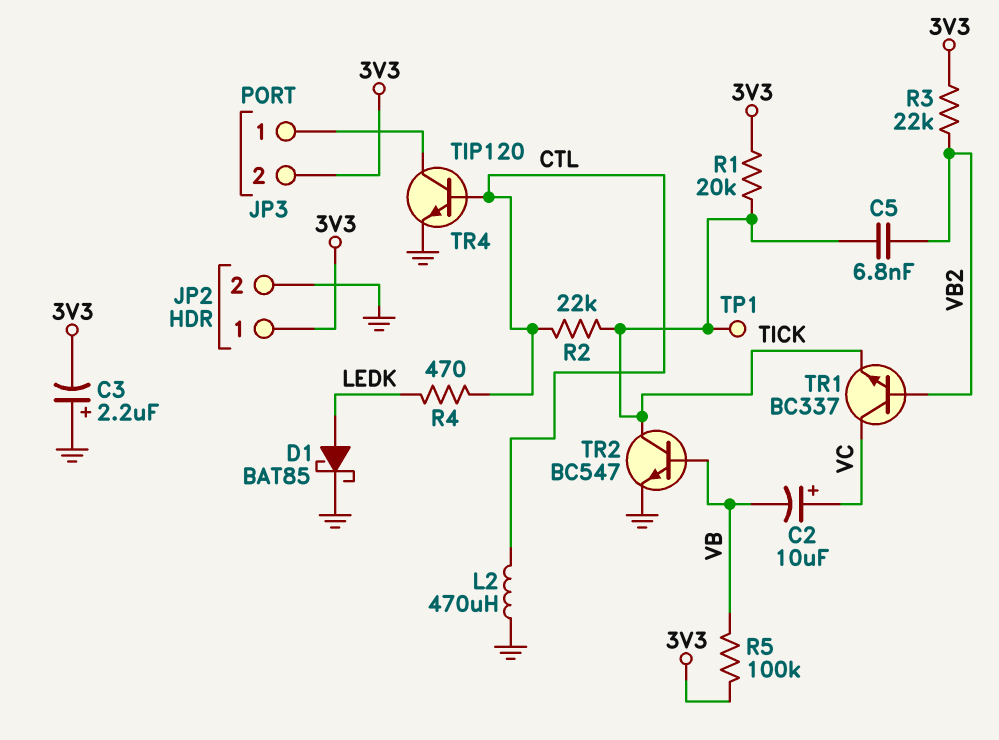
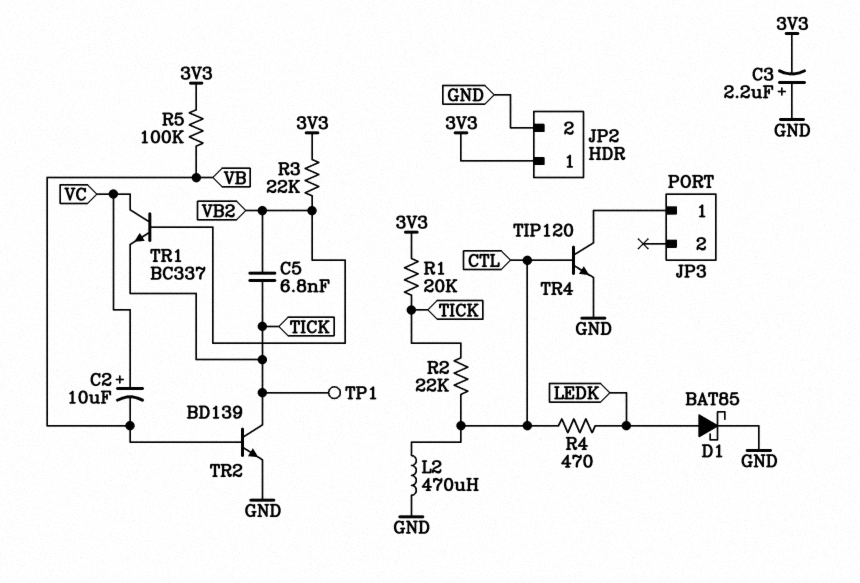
JP3 pin 2: 3V3 -> none
TR2: NPN BC547 (B VB, C TICK, E GND) -> NPN BD139 (B VB, C TICK, E GND)

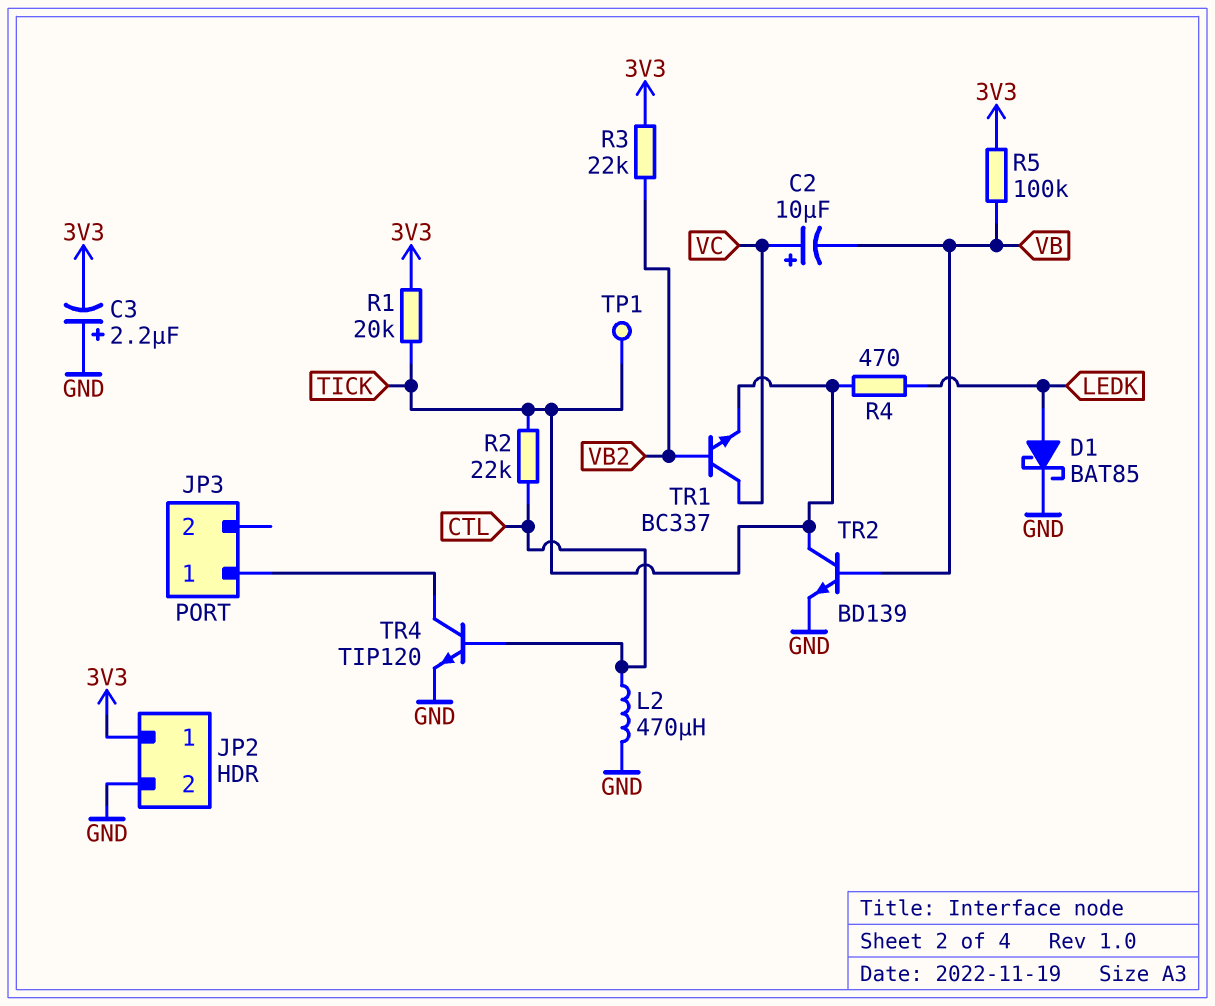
C5: 6.8nF (TICK, VB2) -> none
R4: 470 (CTL, LEDK) -> 470 (LEDK, TICK)

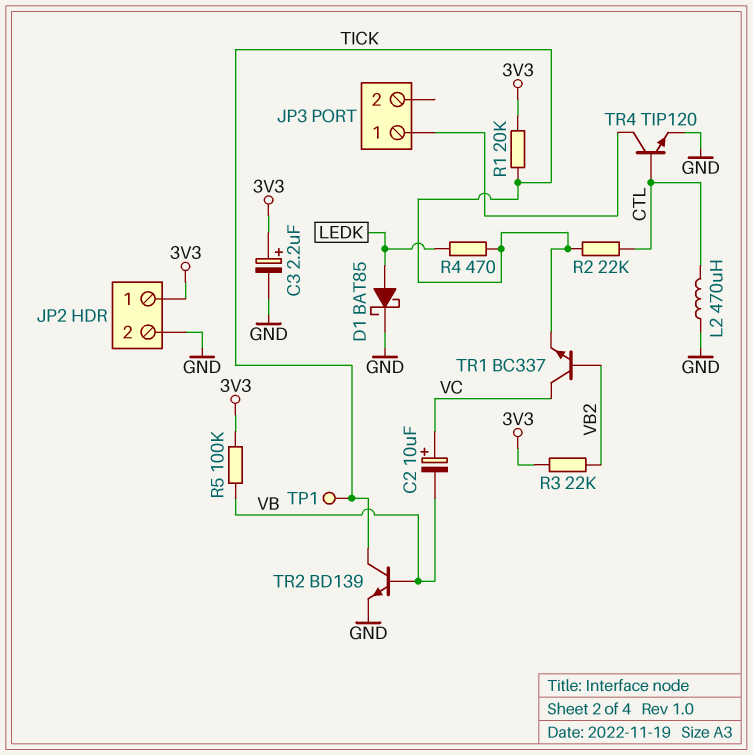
C3: 2.2uF (plus GND, minus 3V3) -> 2.2uF (plus 3V3, minus GND)

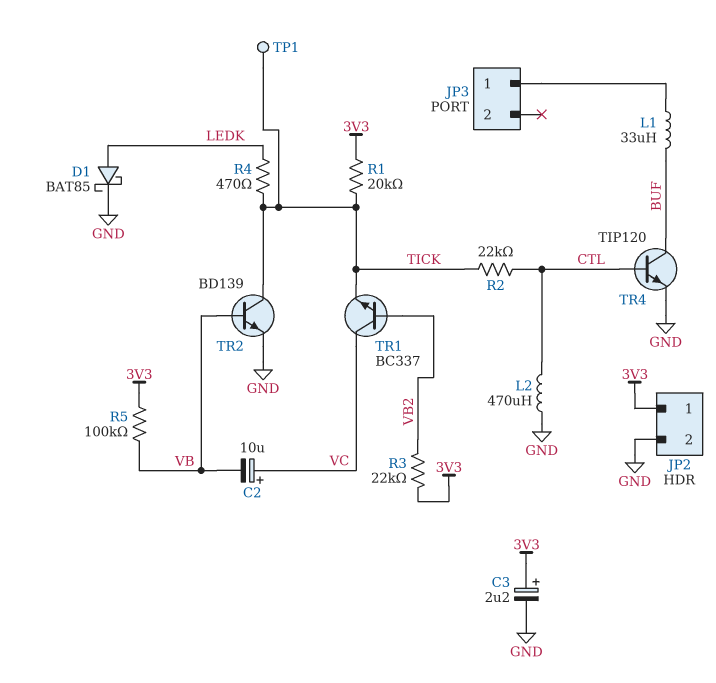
L1: none -> 33uH (BUF, JP3/1)
TR4: NPN TIP120 (B CTL, C JP3/1, E GND) -> NPN TIP120 (B CTL, C BUF, E GND)

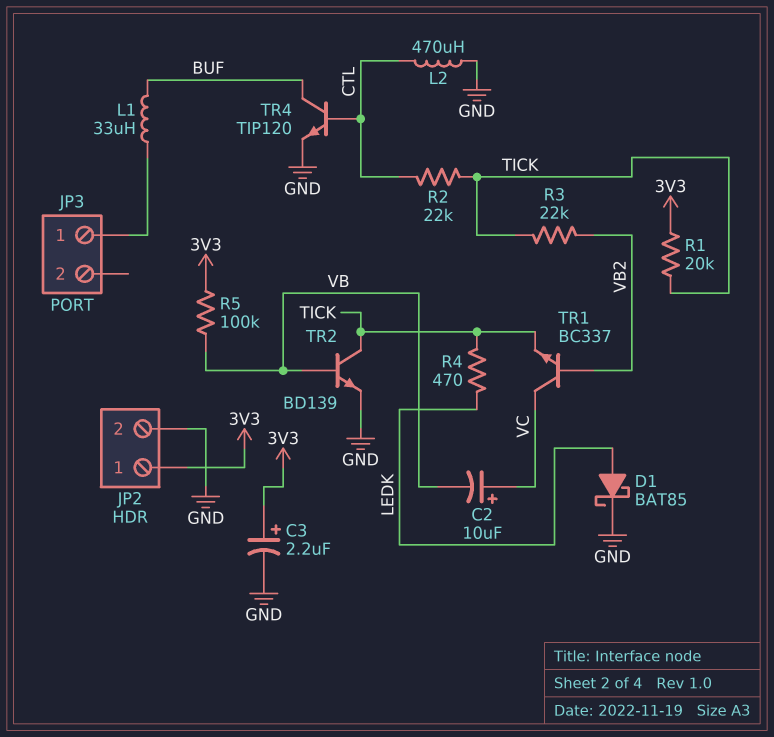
R3: 22k (3V3, VB2) -> 22k (TICK, VB2)
TP1: test point (TICK) -> none

